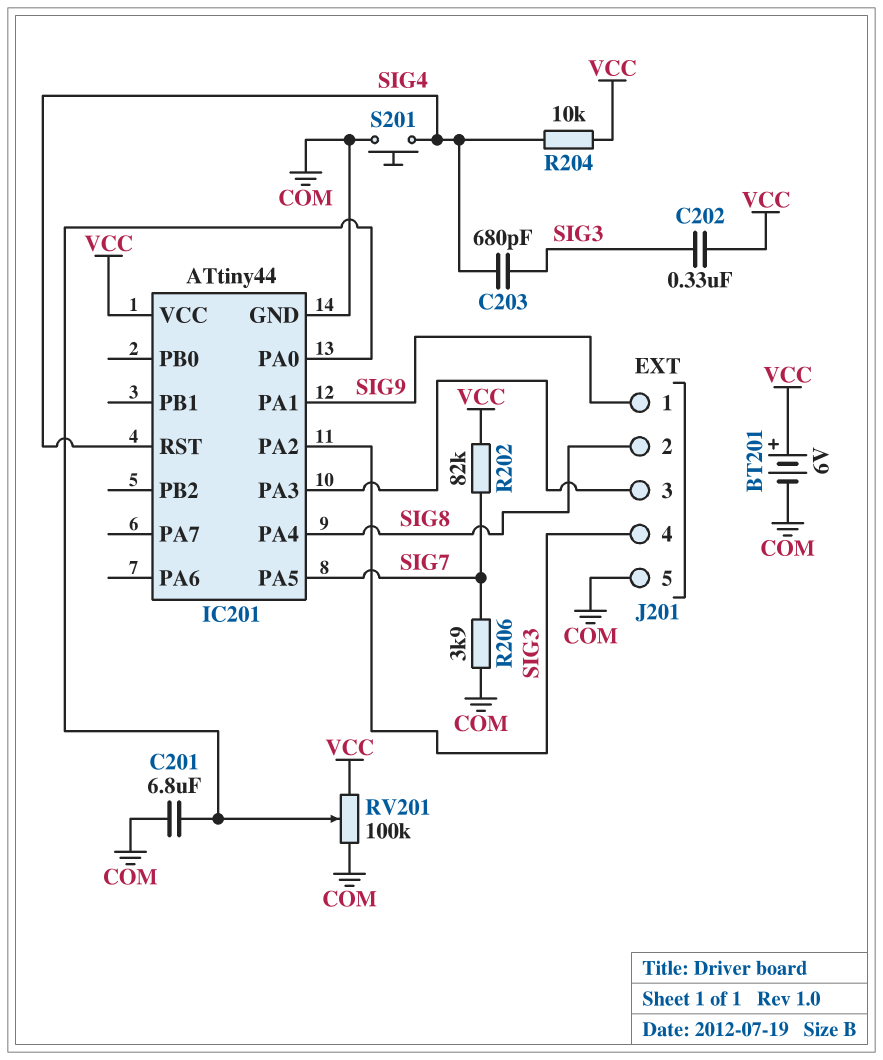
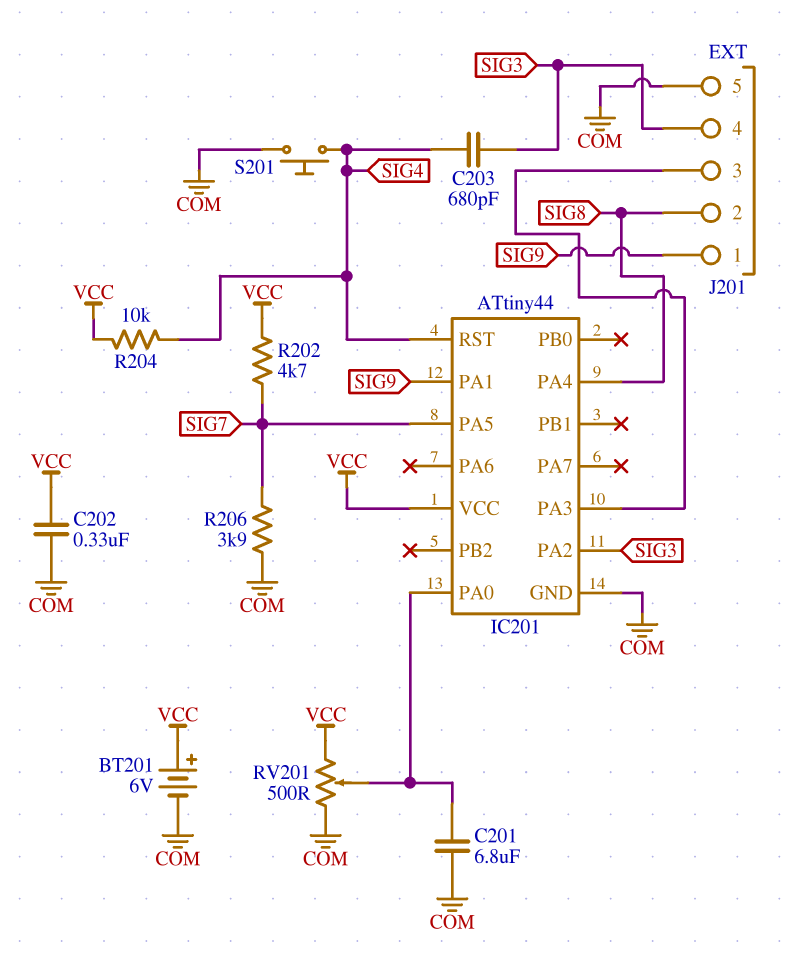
C202: 330nF (SIG3, VCC) -> 330nF (COM, VCC)
R202: 82k (SIG7, VCC) -> 4.7k (SIG7, VCC)
RV201: 100k (COM, VCC, wiper IC201/PA0) -> 500 (COM, VCC, wiper IC201/PA0)

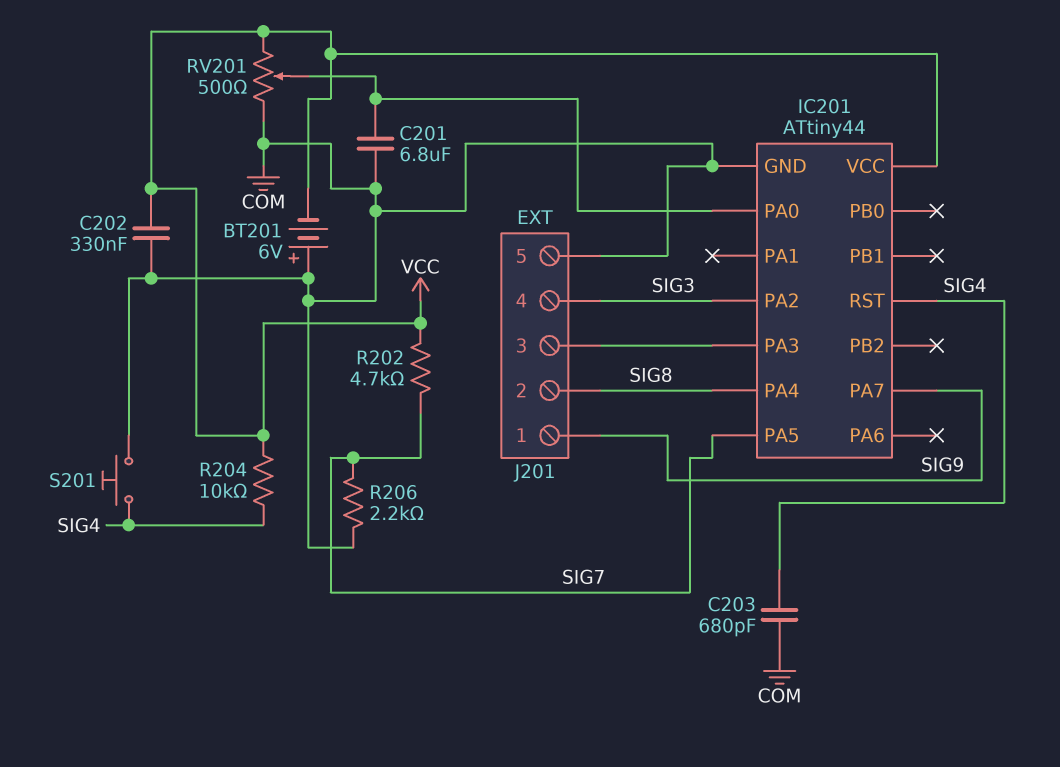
BT201: 6V (plus VCC, minus COM) -> 6V (plus COM, minus VCC)
C203: 680pF (SIG3, SIG4) -> 680pF (COM, SIG4)
IC201 pin PA1: SIG9 -> none
IC201 pin PA7: none -> SIG9
R206: 3.9k (COM, SIG7) -> 2.2k (COM, SIG7)

